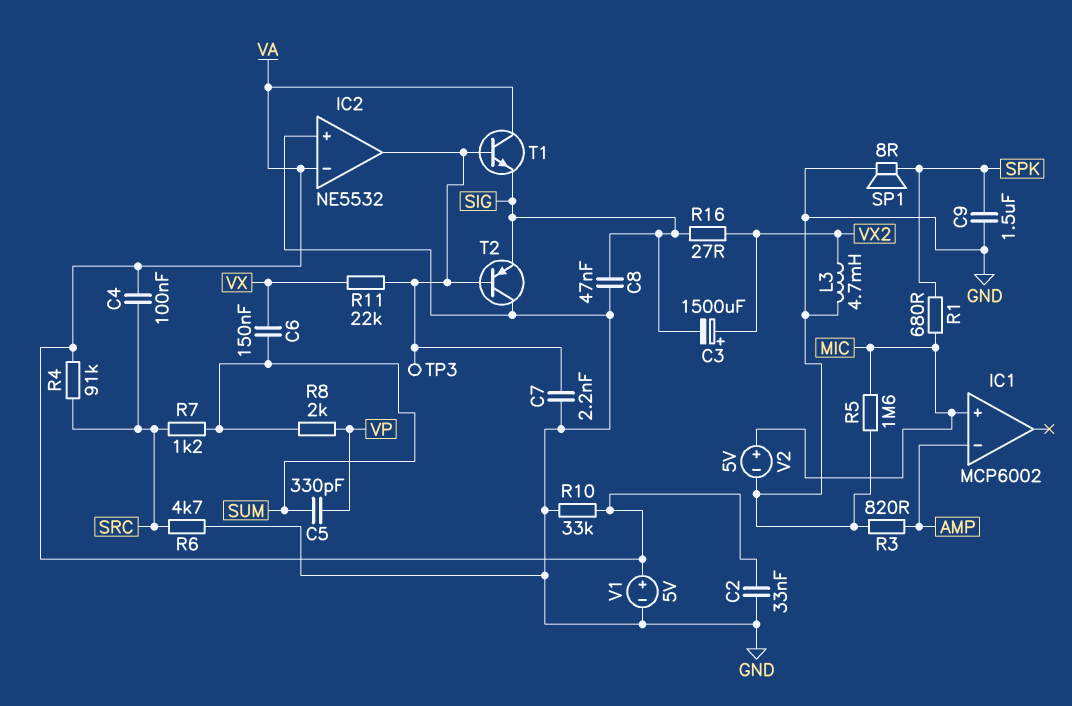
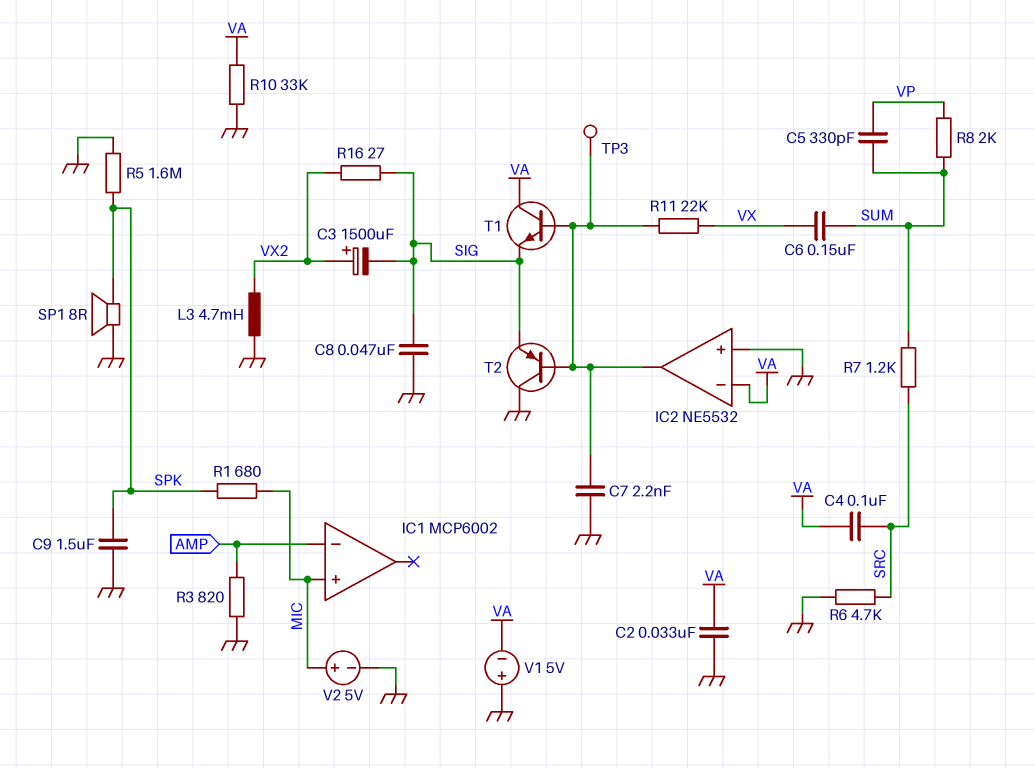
R4: 91k (SRC, VA) -> none
R5: 1.6M (GND, MIC) -> 1.6M (GND, SPK)
V1: 5V (plus VA, minus GND) -> 5V (plus GND, minus VA)

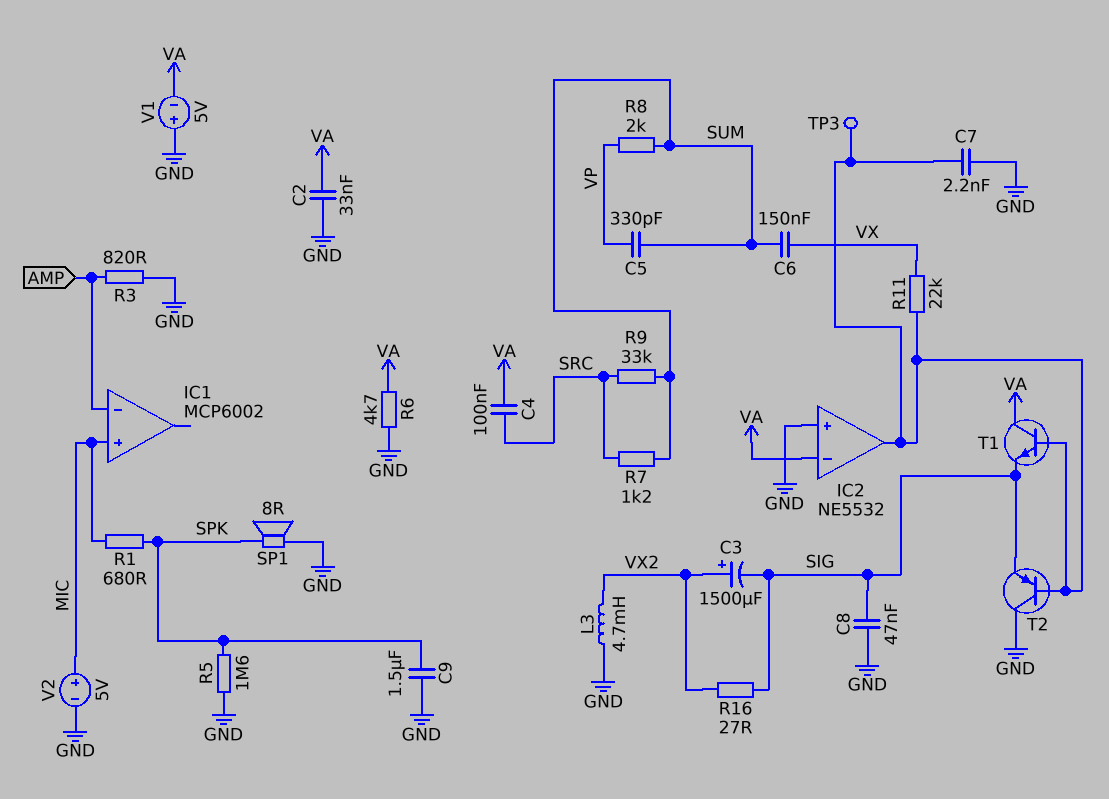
R6: 4.7k (GND, SRC) -> 4.7k (GND, VA)
R9: none -> 33k (SRC, SUM)
R10: 33k (GND, VA) -> none

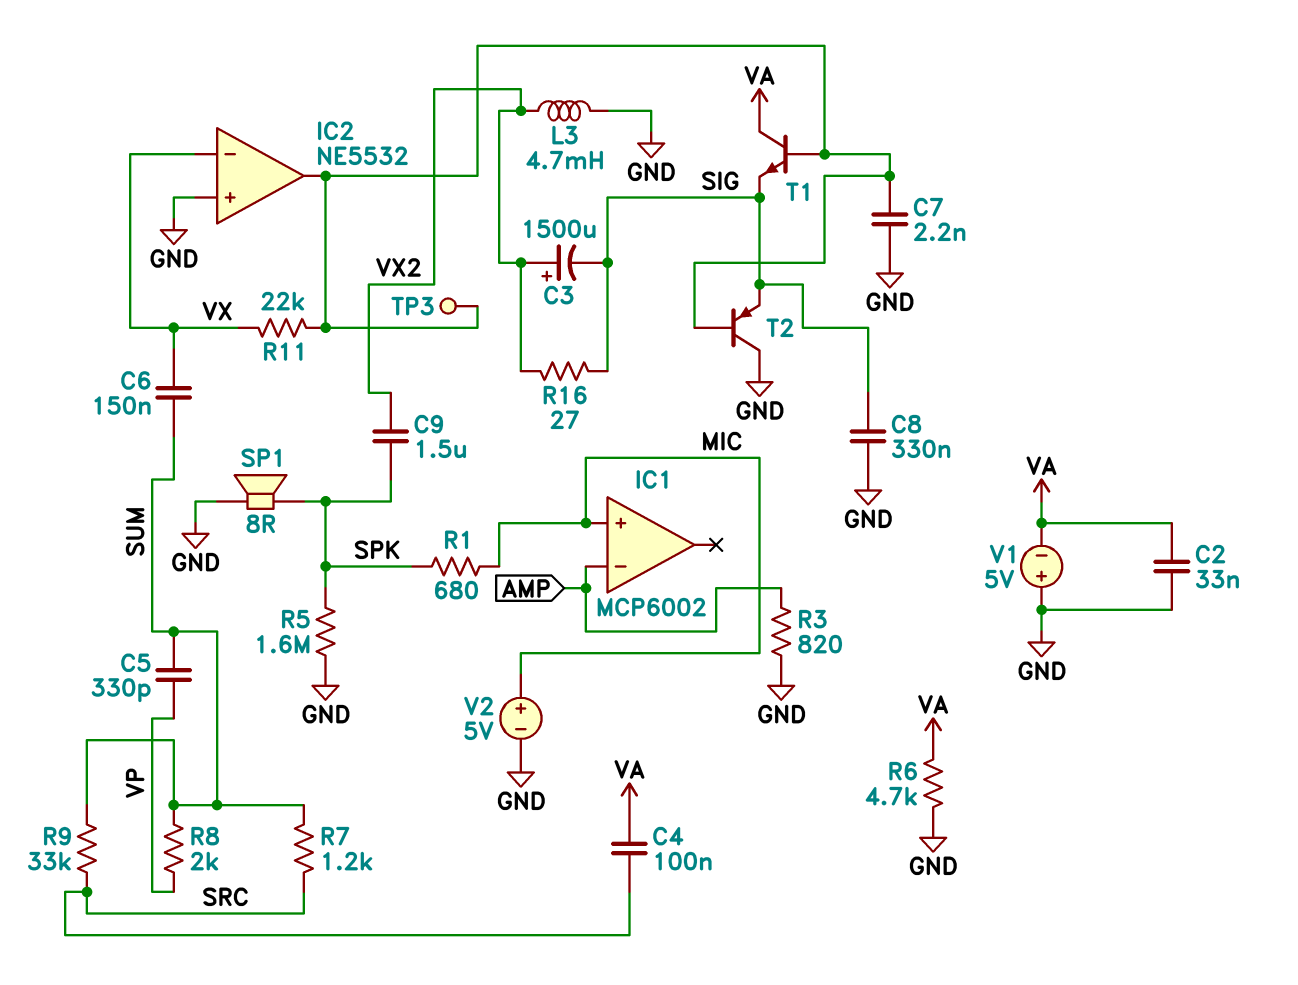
C8: 47nF (GND, SIG) -> 330nF (GND, SIG)
C9: 1.5uF (GND, SPK) -> 1.5uF (SPK, VX2)
IC2 pin in-: VA -> VX

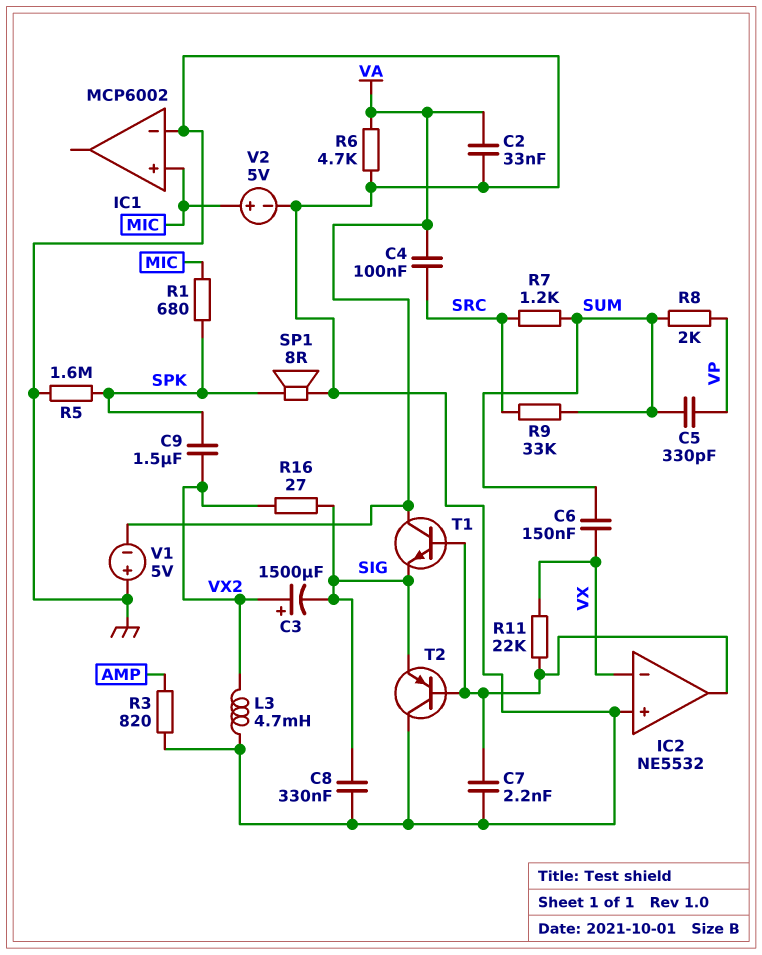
IC1 pin in-: AMP -> GND
TP3: test point (IC2/out) -> none

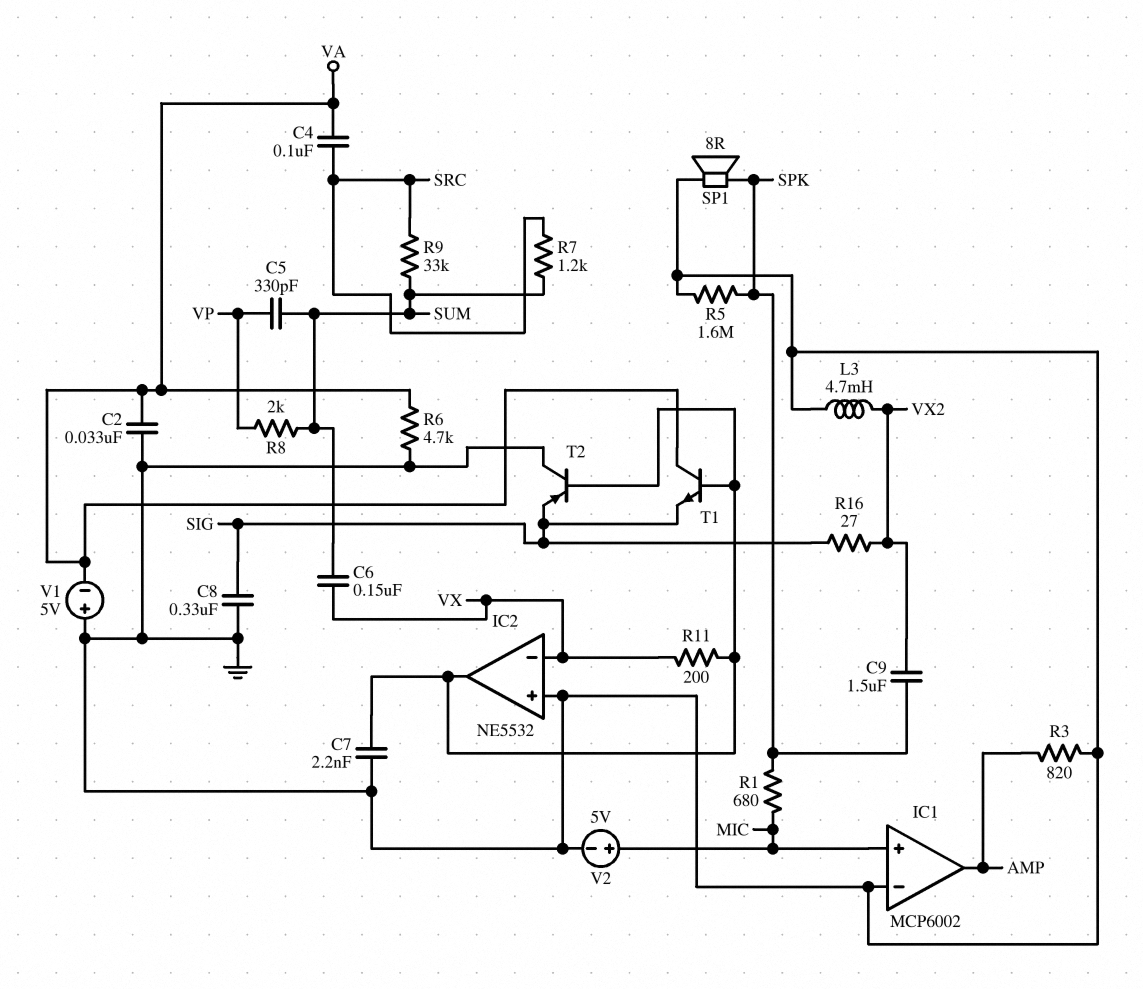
C3: 1500uF (plus VX2, minus SIG) -> none
IC1 pin out: none -> AMP
R11: 22k (IC2/out, VX) -> 200 (IC2/out, VX)

